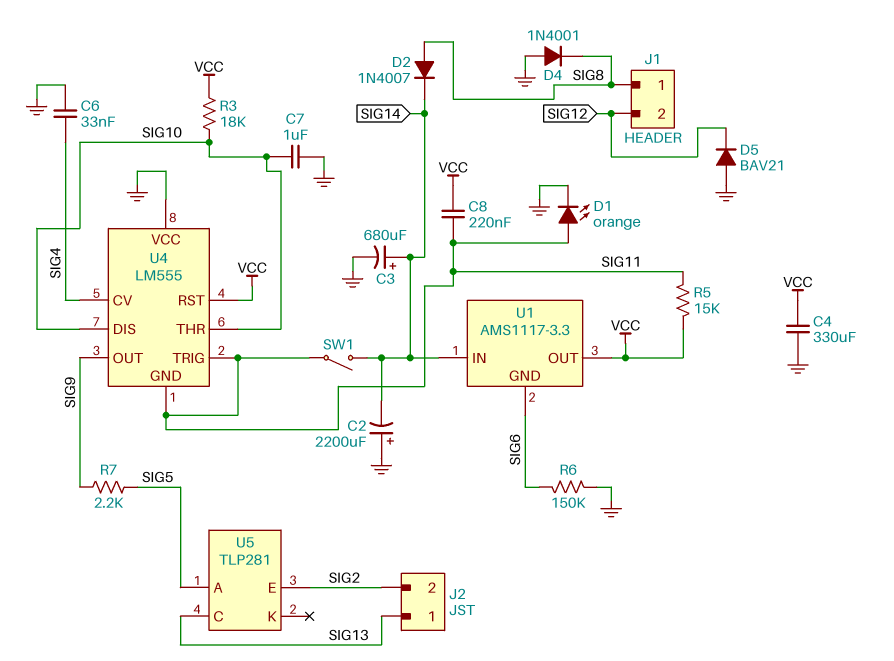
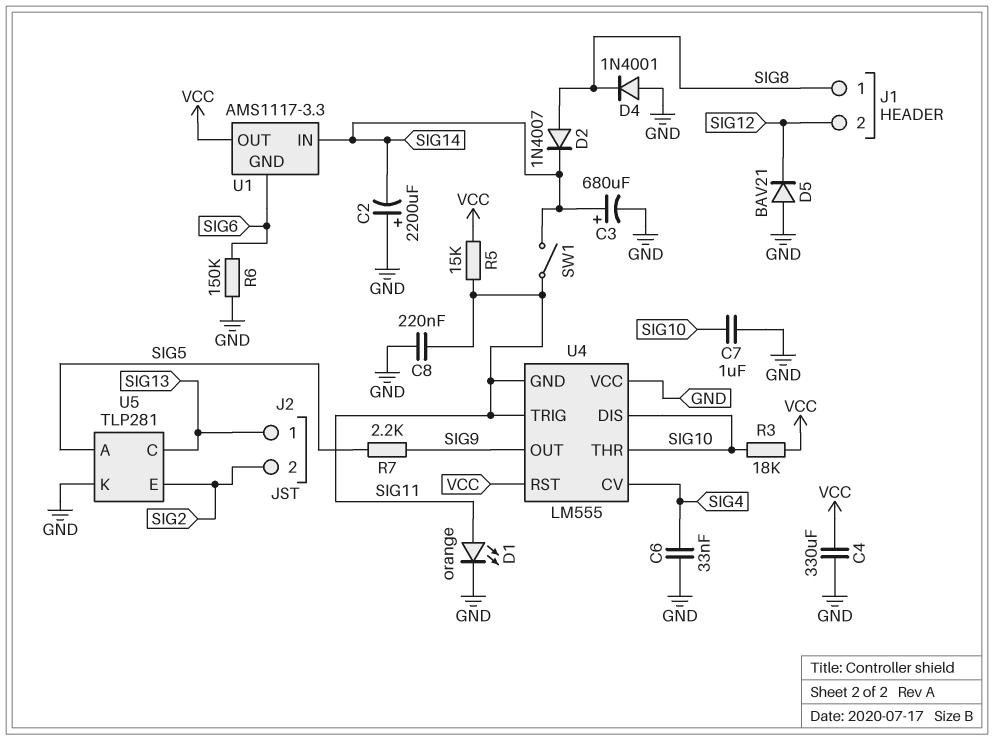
C8: 220nF (SIG11, VCC) -> 220nF (GND, SIG11)
U5 pin K: none -> GND

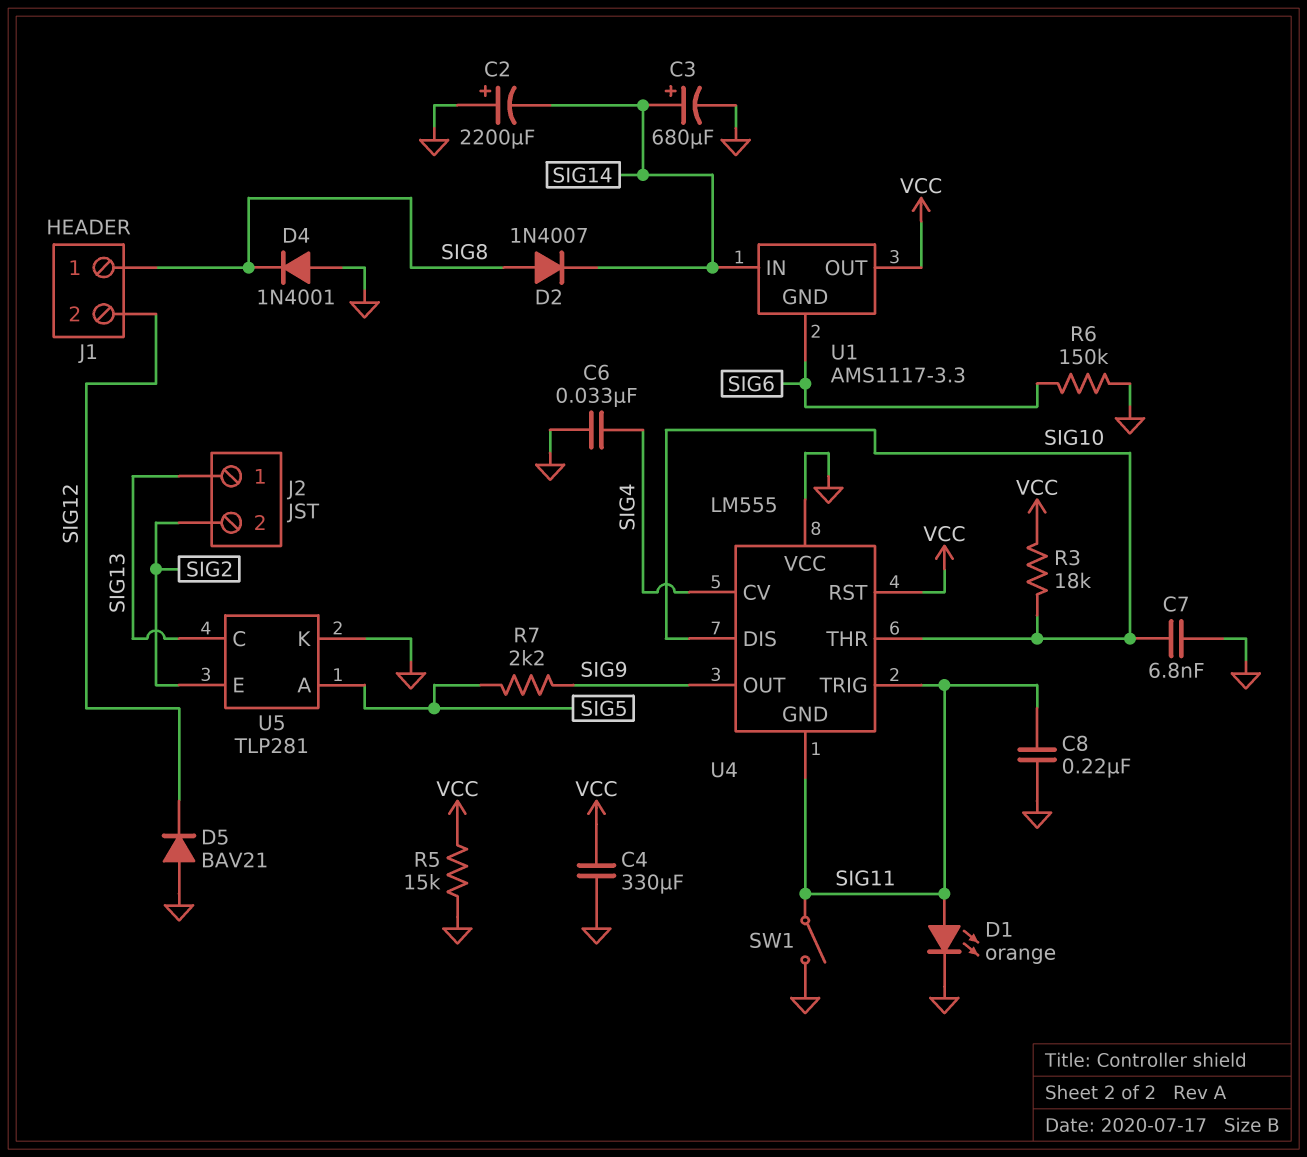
C7: 1uF (GND, SIG10) -> 6.8nF (GND, SIG10)
R5: 15k (SIG11, VCC) -> 15k (GND, VCC)
SW1: switch (SIG11, SIG14) -> switch (GND, SIG11)

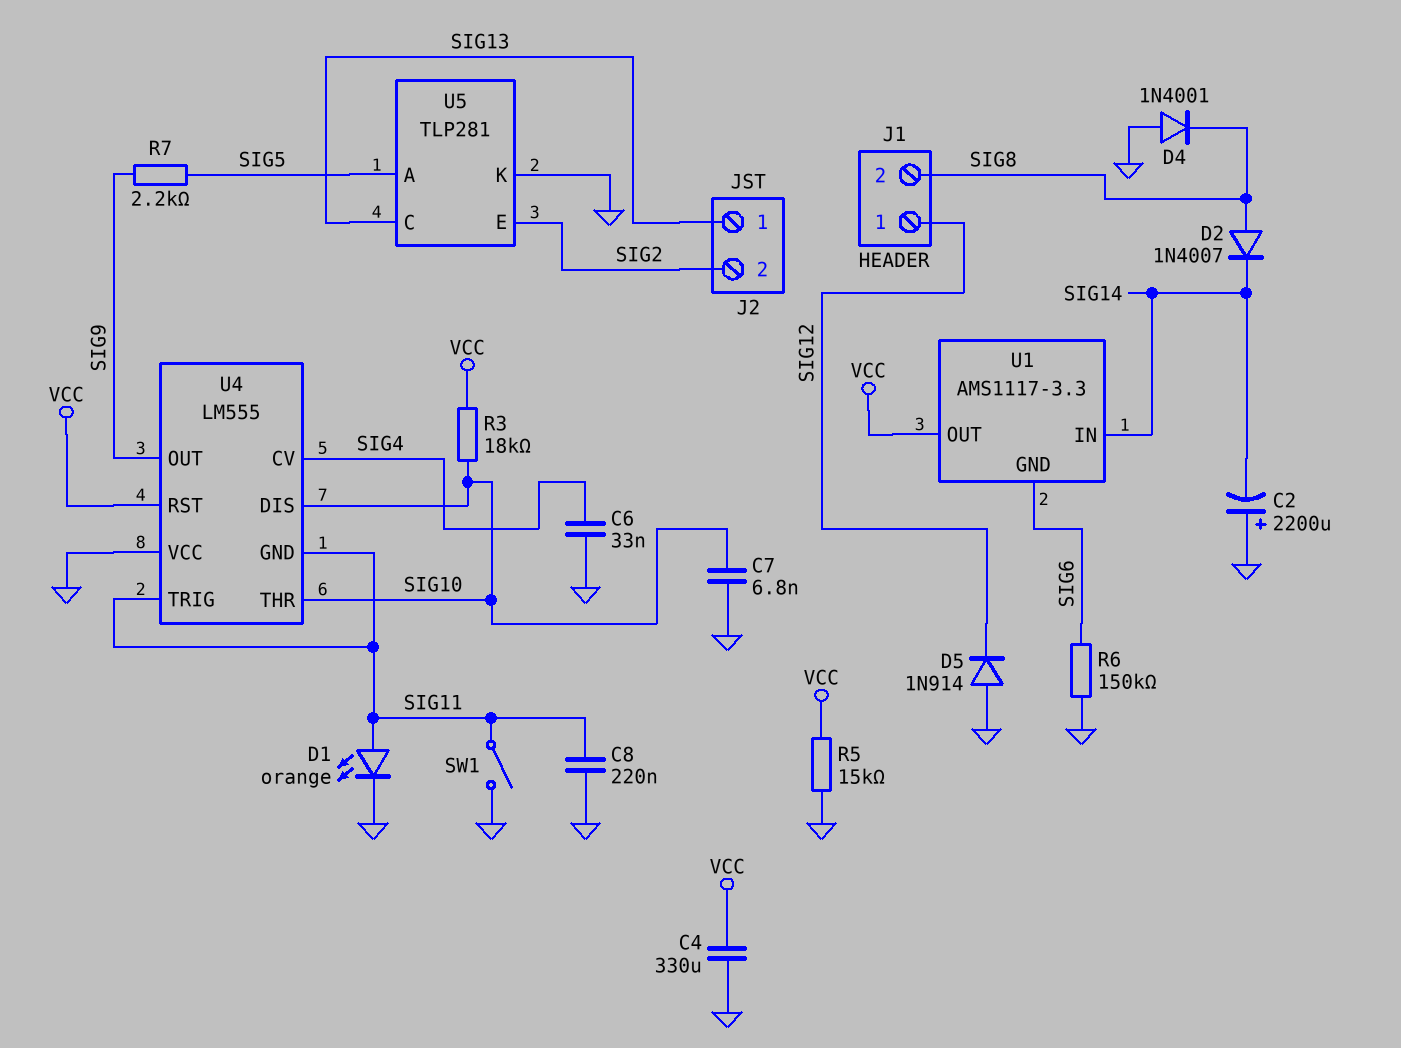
C3: 680uF (plus SIG14, minus GND) -> none
D5: diode BAV21 (A GND, K SIG12) -> diode 1N914 (A GND, K SIG12)
J1 pin 1: SIG8 -> SIG12
J1 pin 2: SIG12 -> SIG8

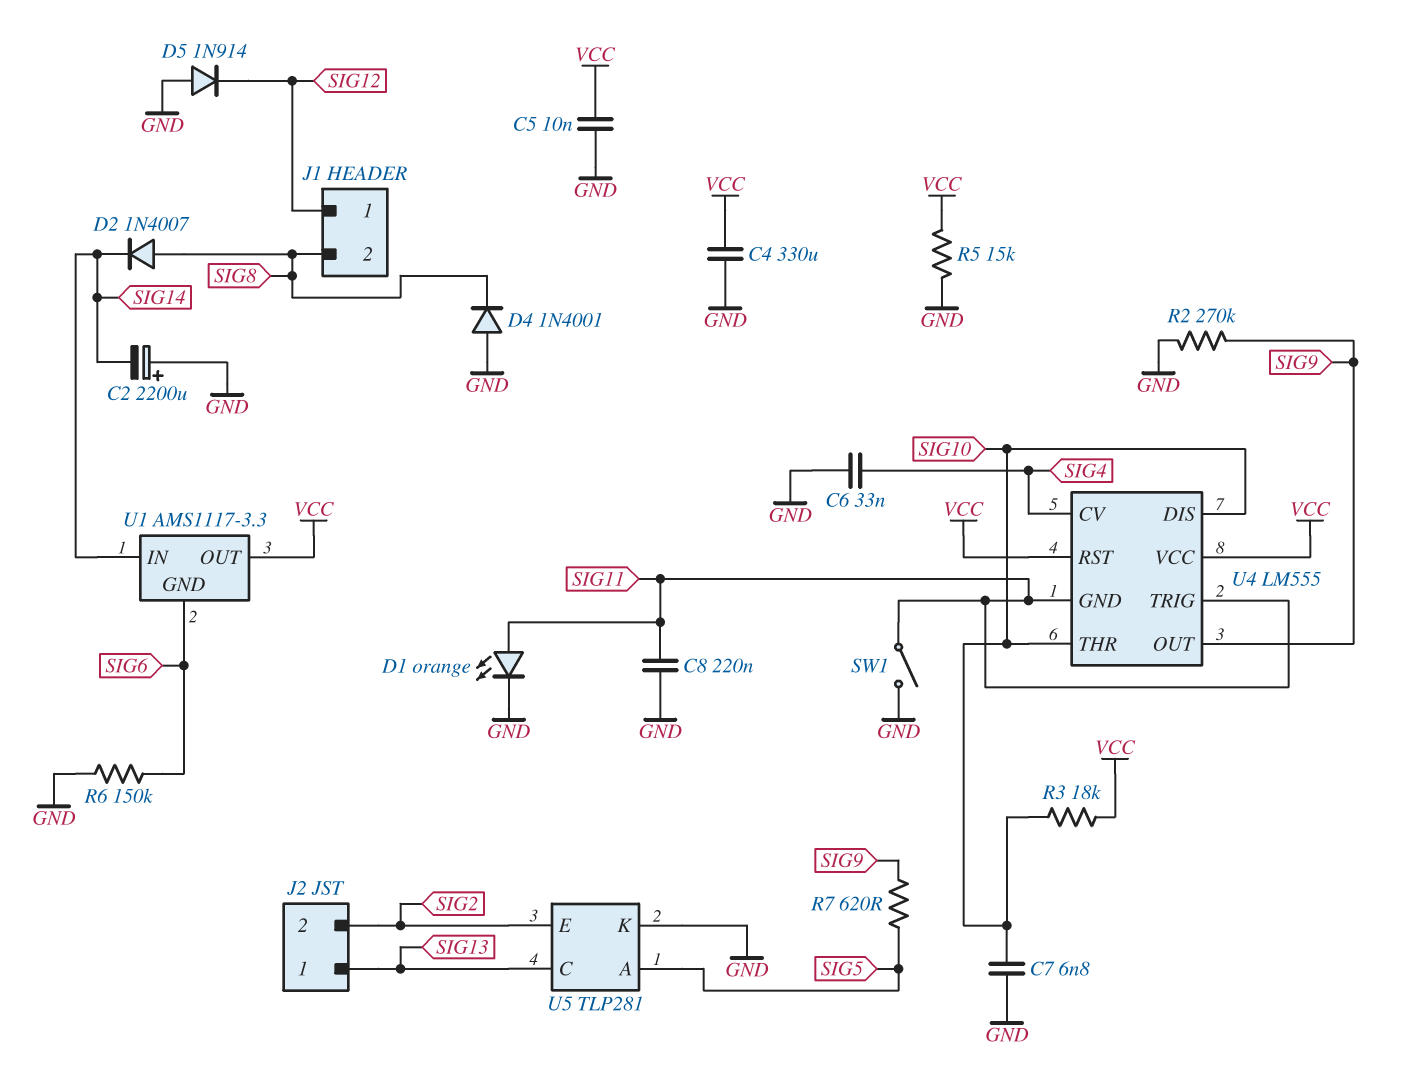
C5: none -> 10nF (GND, VCC)
R2: none -> 270k (GND, SIG9)
R7: 2.2k (SIG5, SIG9) -> 620 (SIG5, SIG9)
U4 pin VCC: GND -> VCC

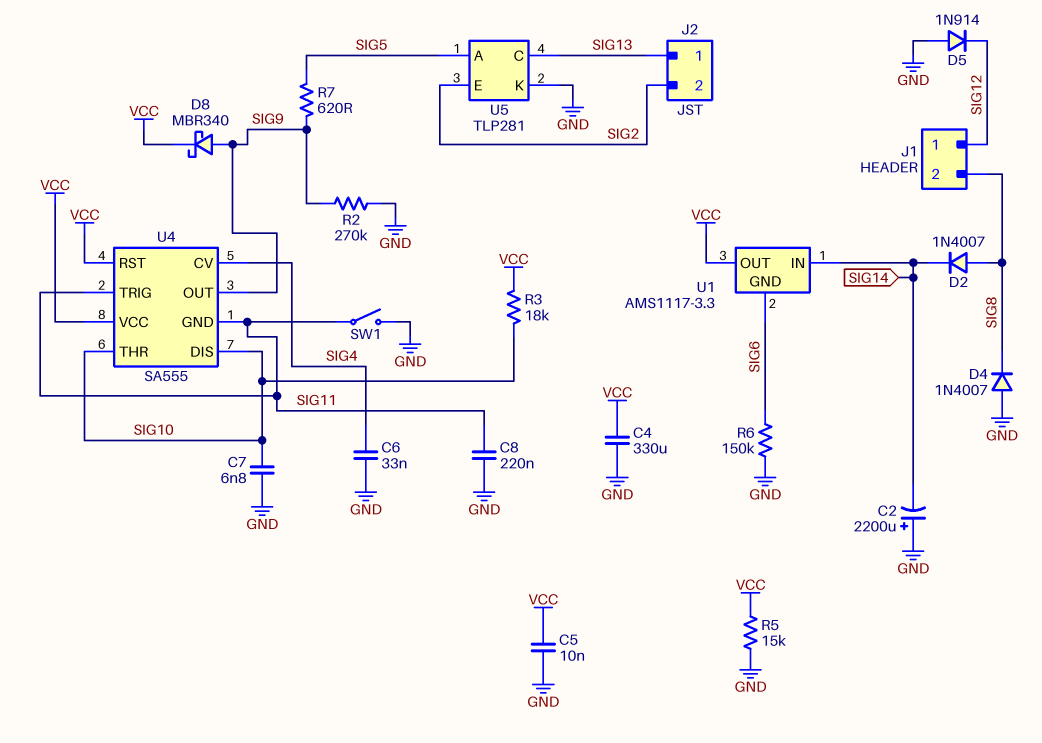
D1: LED orange (A SIG11, K GND) -> none
D4: diode 1N4001 (A GND, K SIG8) -> diode 1N4007 (A GND, K SIG8)
D8: none -> schottky MBR340 (A SIG9, K VCC)
U4: LM555 -> SA555

